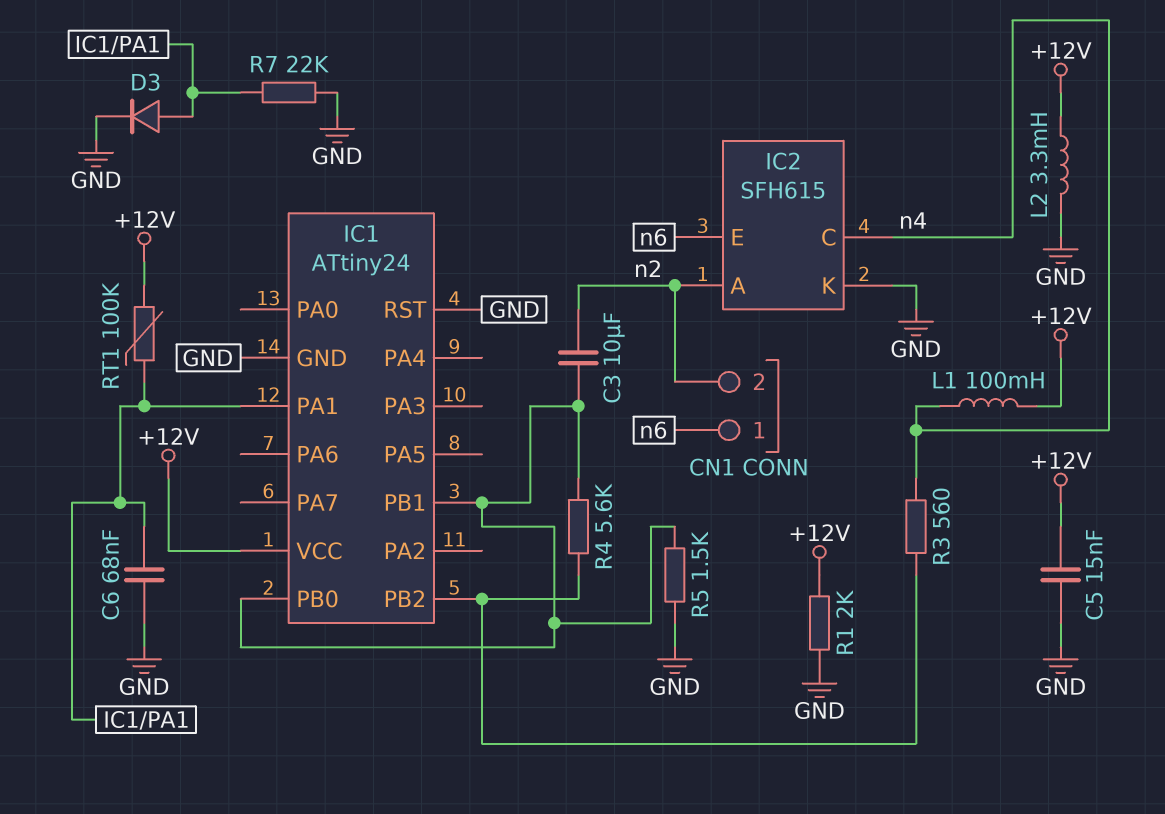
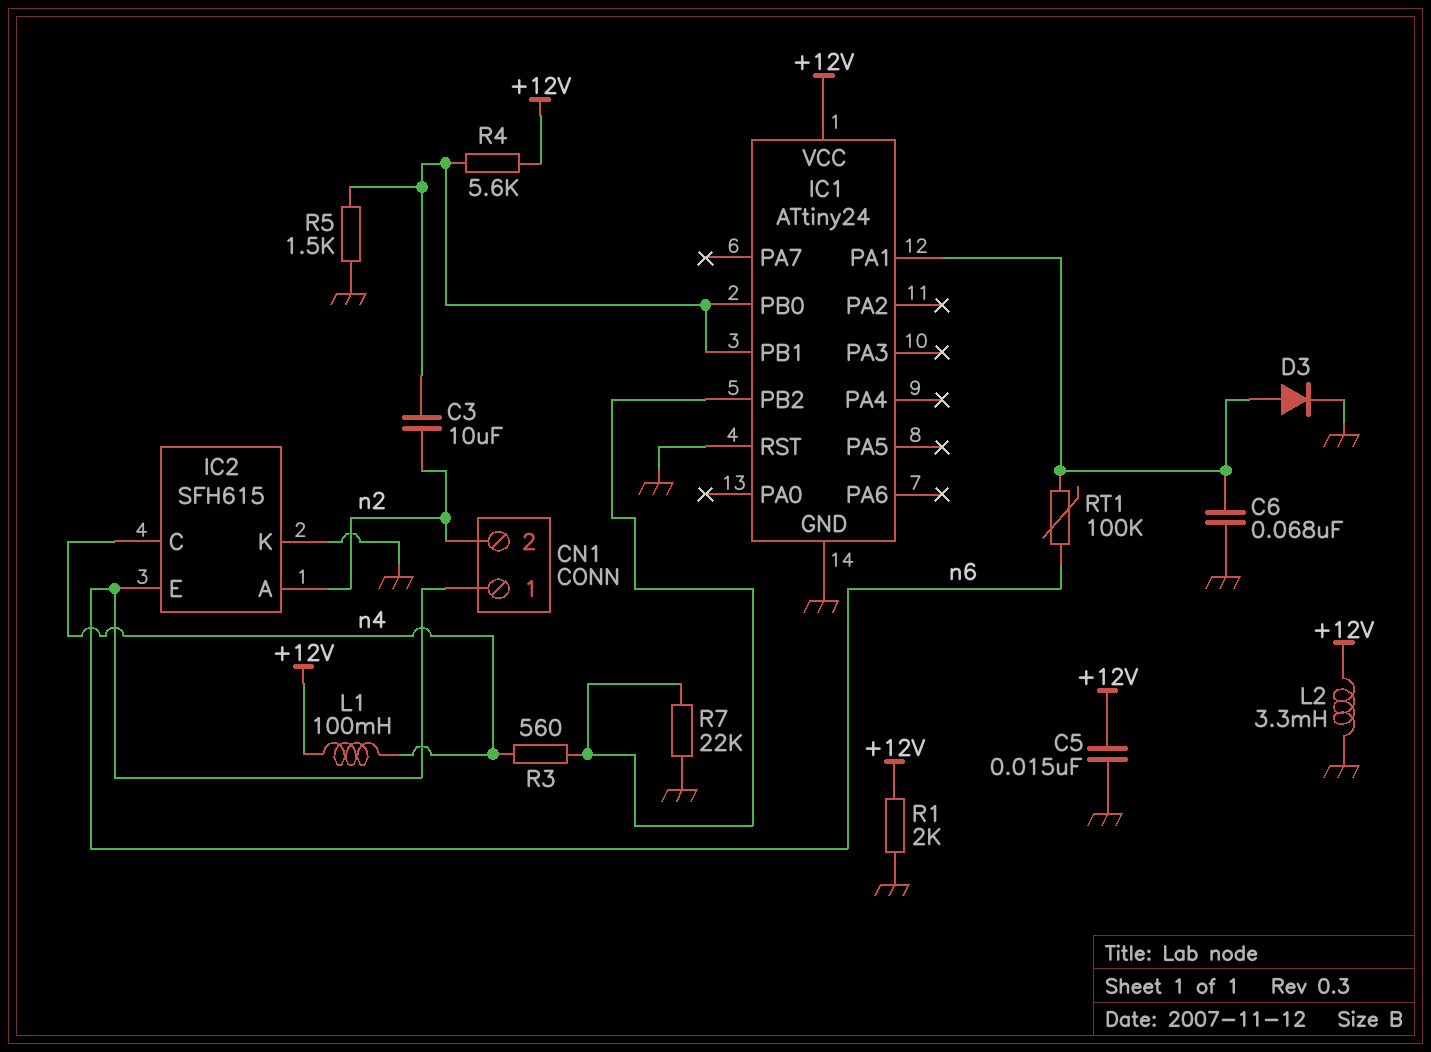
R4: 5.6k (IC1/PB0, IC1/PB2) -> 5.6k (+12V, IC1/PB0)
R7: 22k (GND, IC1/PA1) -> 22k (GND, IC1/PB2)
RT1: 100k (+12V, IC1/PA1) -> 100k (IC1/PA1, n6)

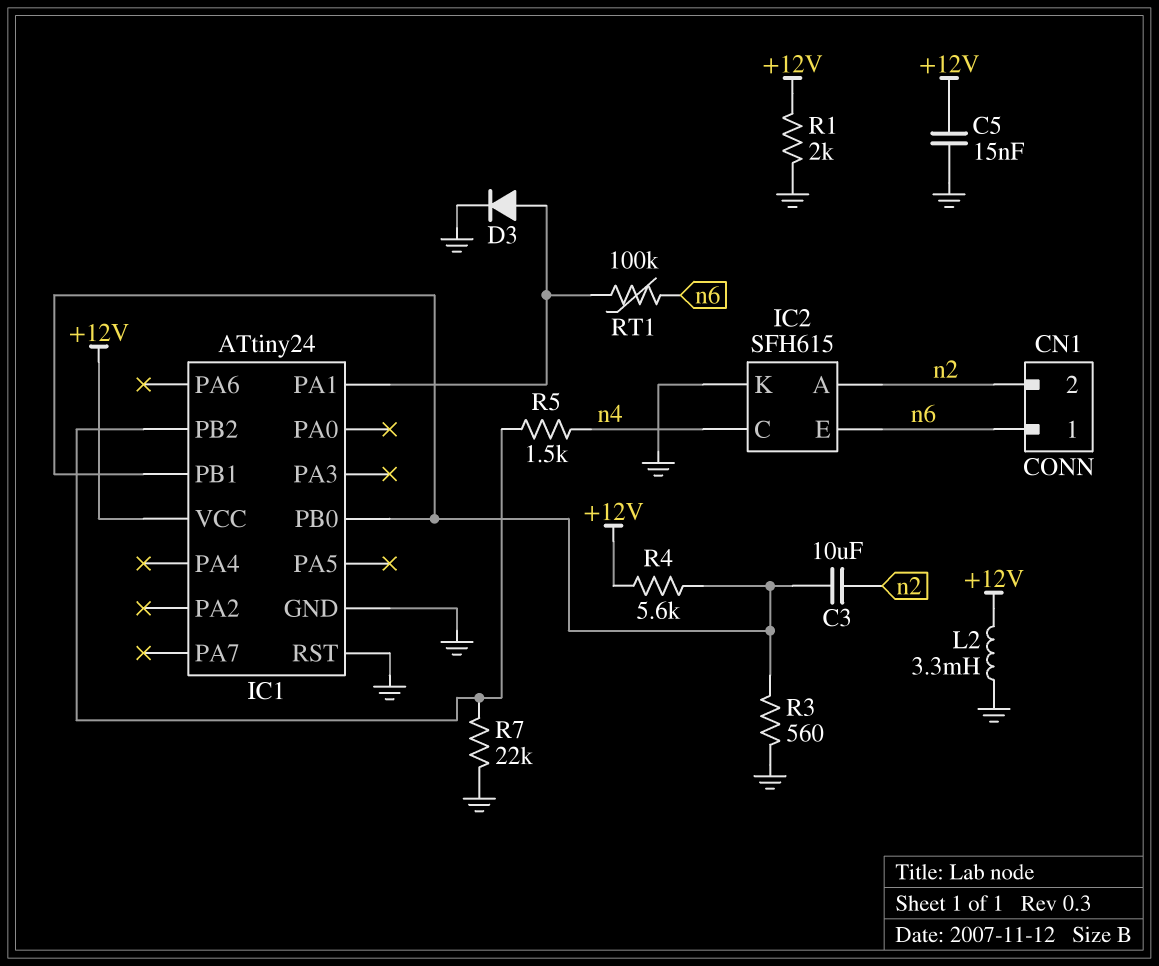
C6: 68nF (GND, IC1/PA1) -> none
L1: 100mH (+12V, n4) -> none
R3: 560 (IC1/PB2, n4) -> 560 (GND, IC1/PB0)
R5: 1.5k (GND, IC1/PB0) -> 1.5k (IC1/PB2, n4)

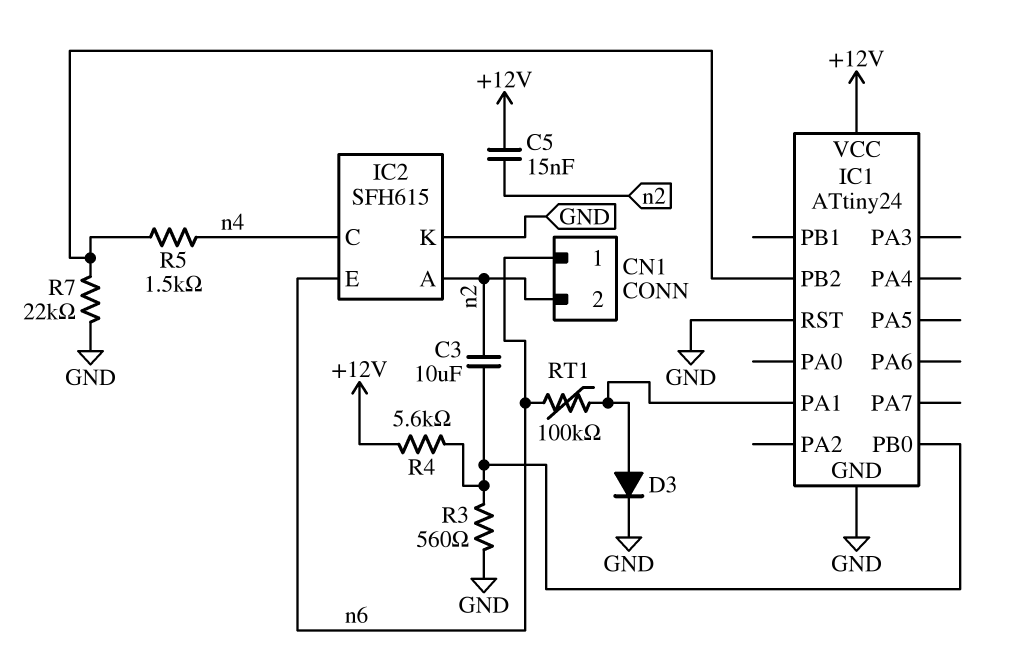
C5: 15nF (+12V, GND) -> 15nF (+12V, n2)
IC1 pin PB1: IC1/PB0 -> none
L2: 3.3mH (+12V, GND) -> none
R1: 2k (+12V, GND) -> none

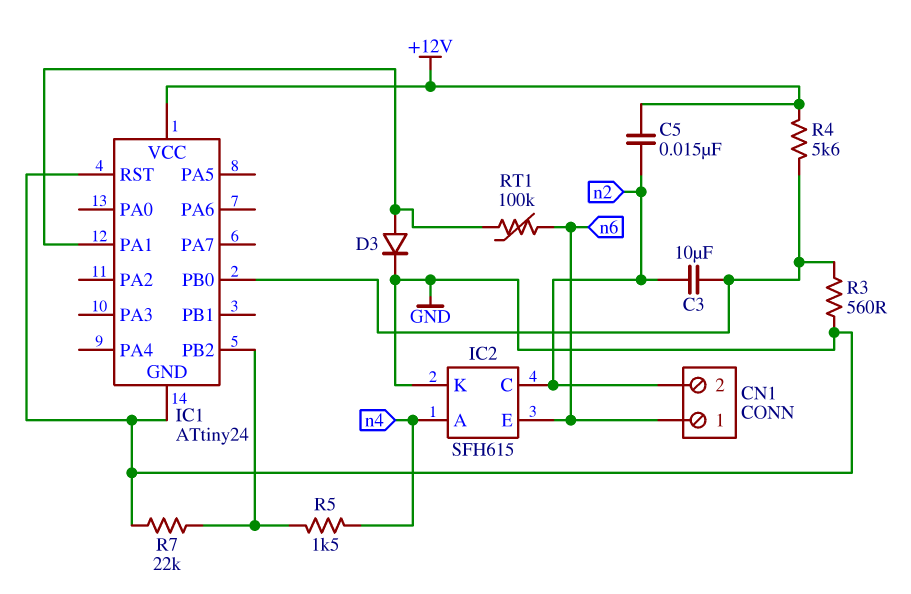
IC2 pin A: n2 -> n4
IC2 pin C: n4 -> n2

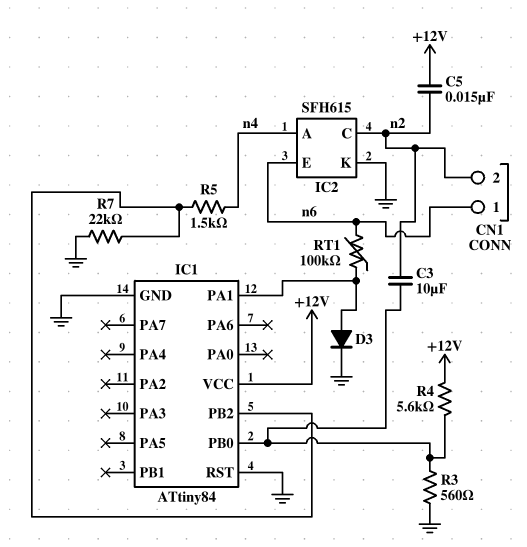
IC1: ATtiny24 -> ATtiny84

